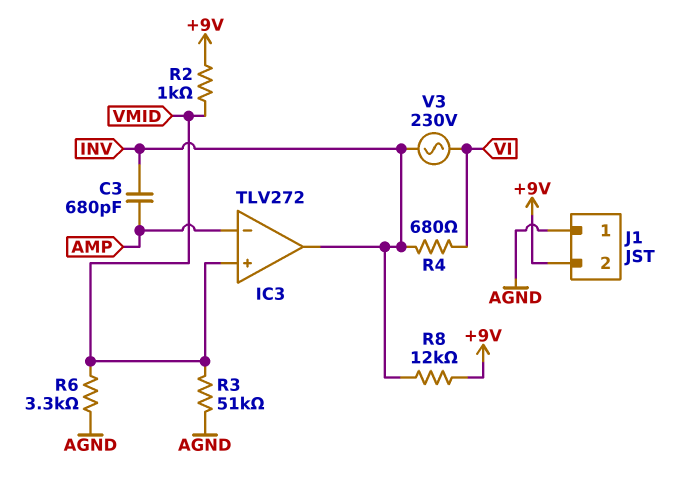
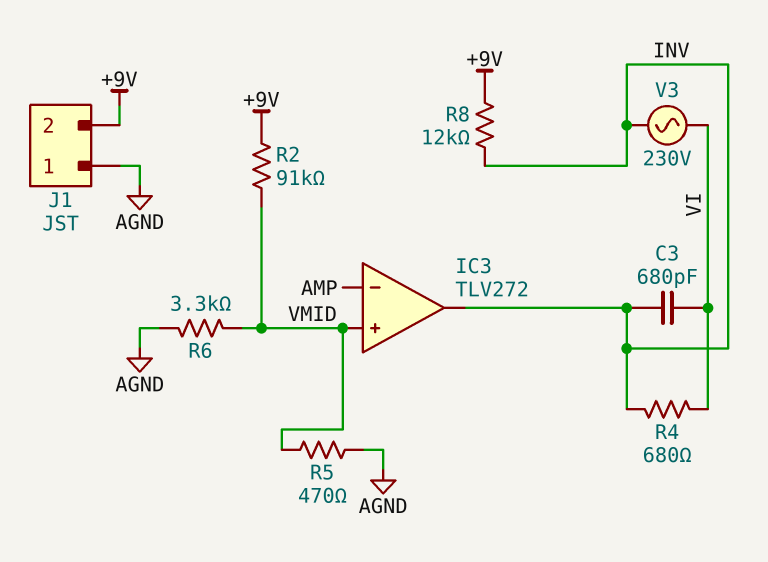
C3: 680pF (AMP, INV) -> 680pF (INV, VI)
R2: 1k (+9V, VMID) -> 91k (+9V, VMID)
R3: 51k (AGND, VMID) -> none
R5: none -> 470 (AGND, VMID)

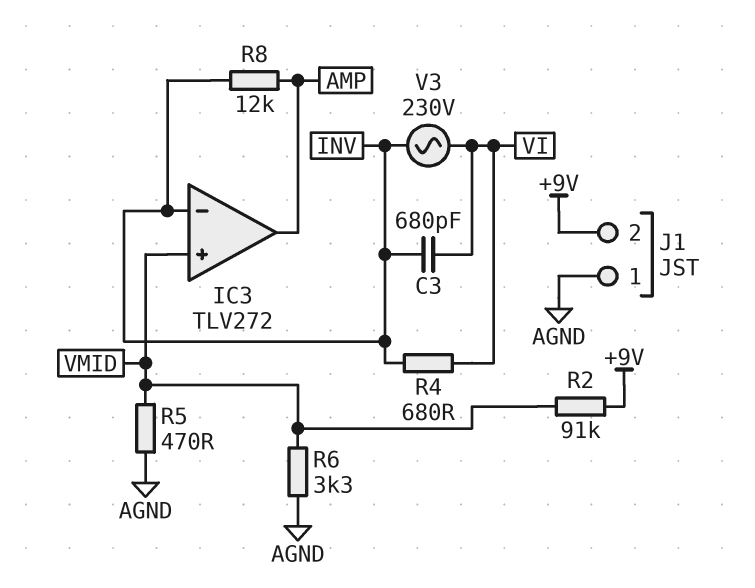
IC3 pin in-: AMP -> INV
IC3 pin out: INV -> AMP
R8: 12k (+9V, INV) -> 12k (AMP, INV)

